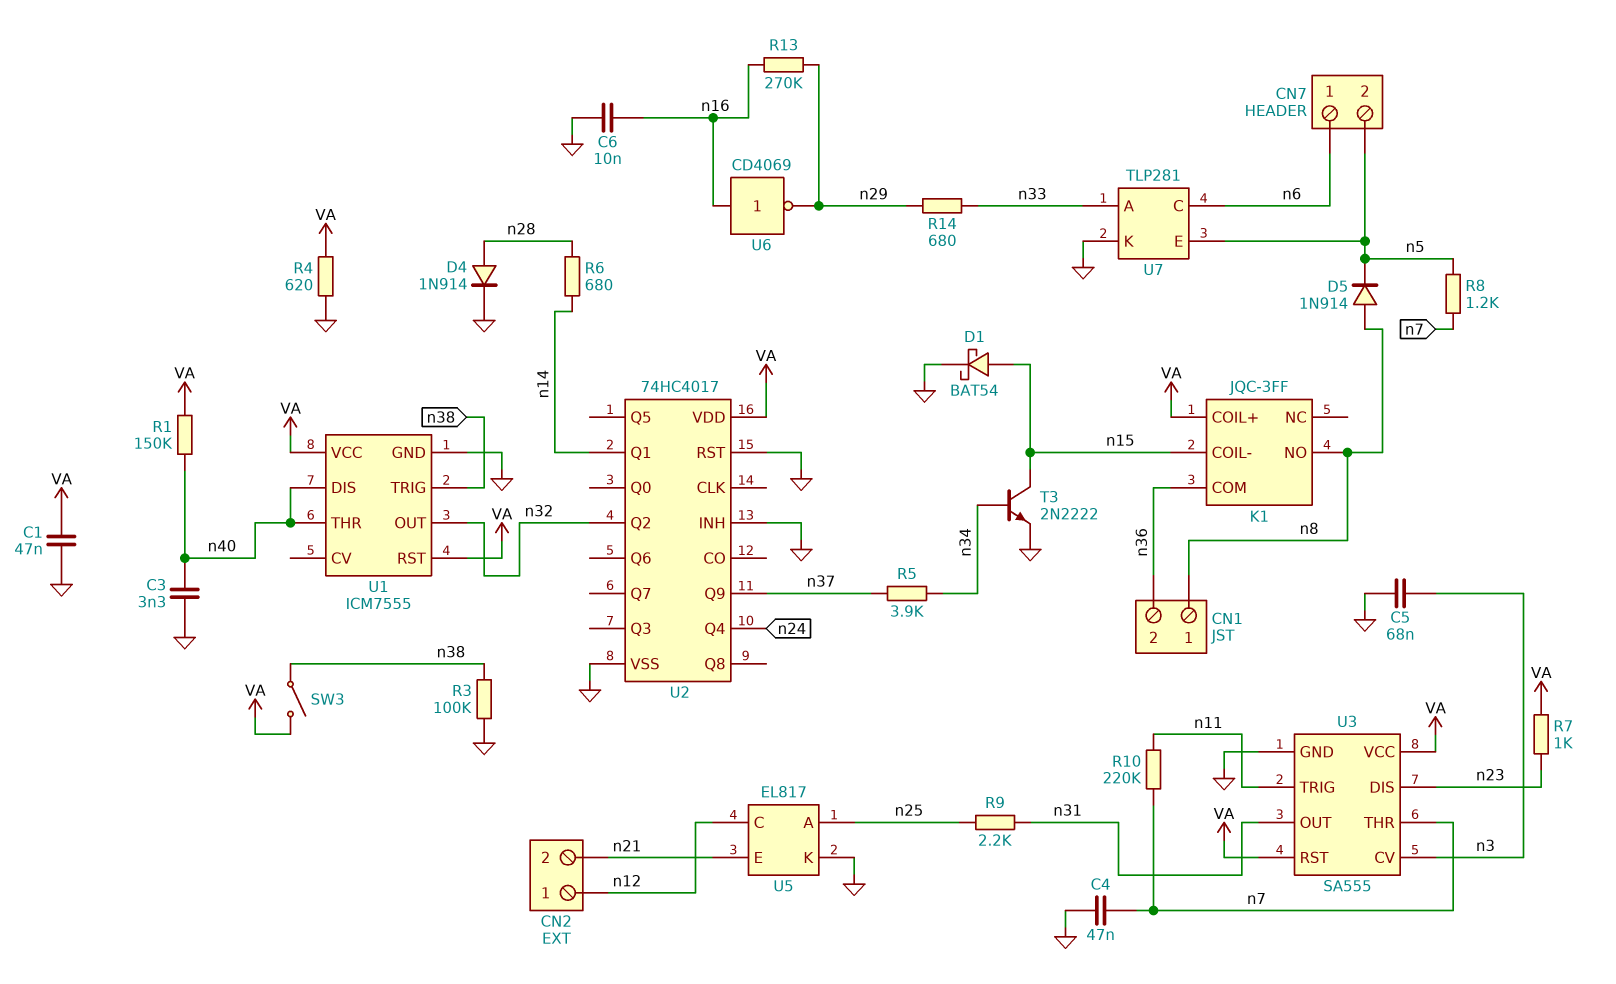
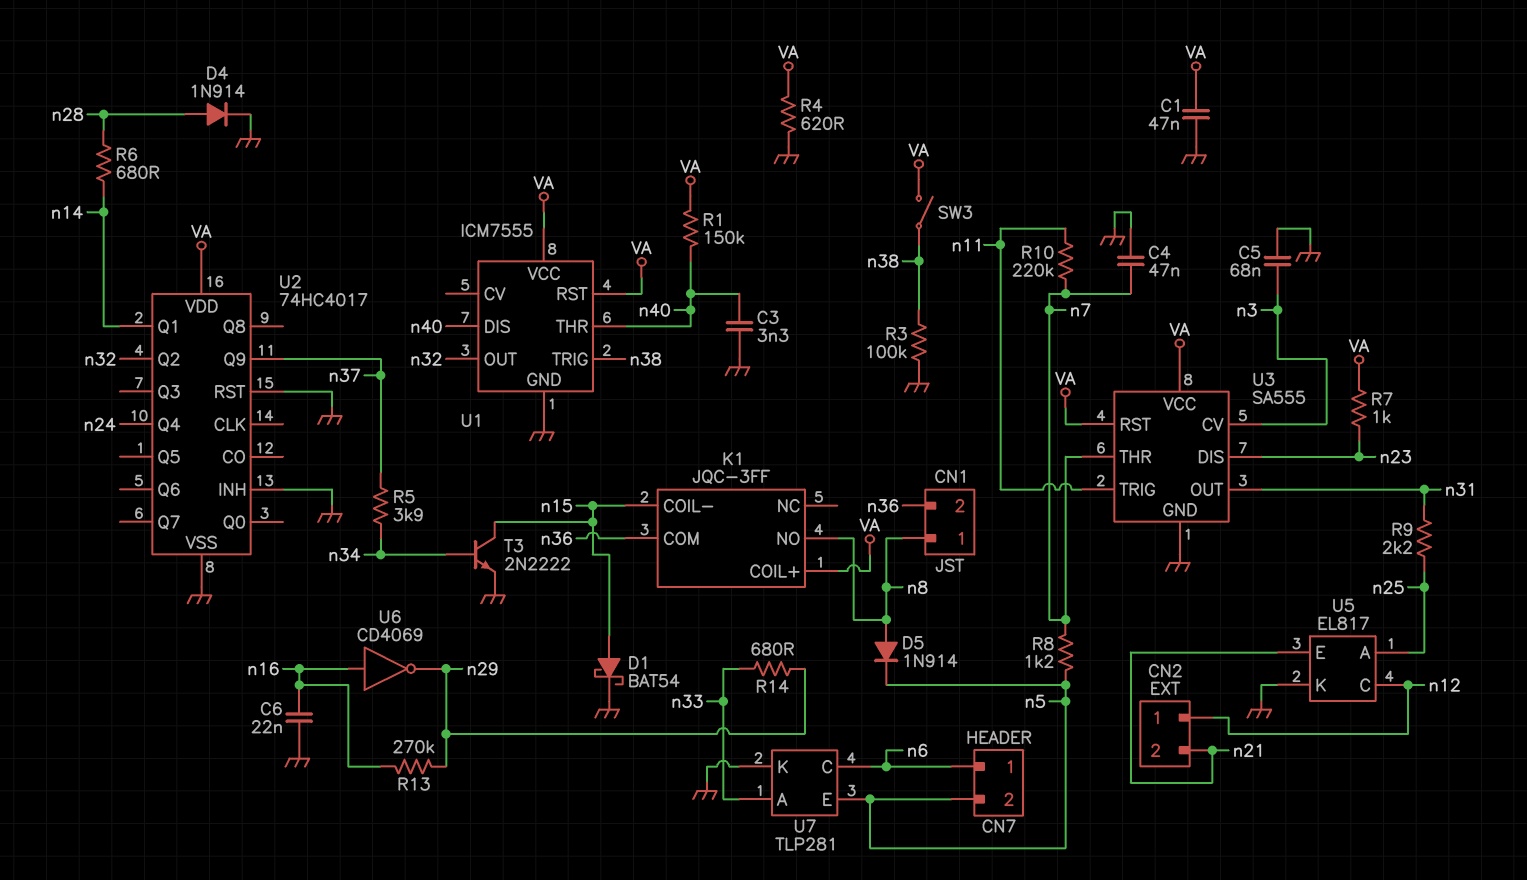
C6: 10nF (GND, n16) -> 22nF (GND, n16)

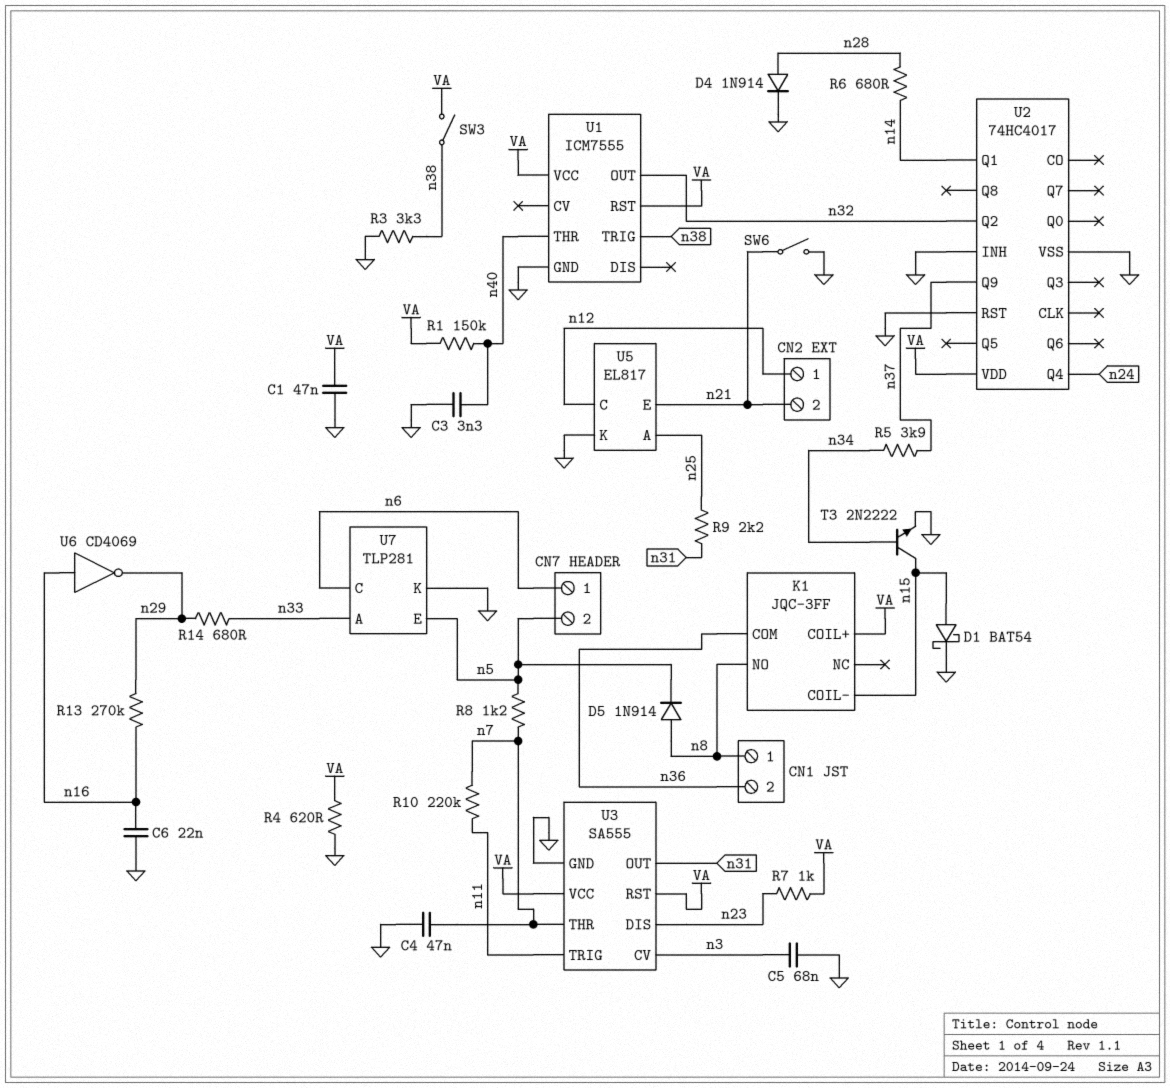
R3: 100k (GND, n38) -> 3.3k (GND, n38)
SW6: none -> switch (GND, n21)
U1 pin DIS: n40 -> none

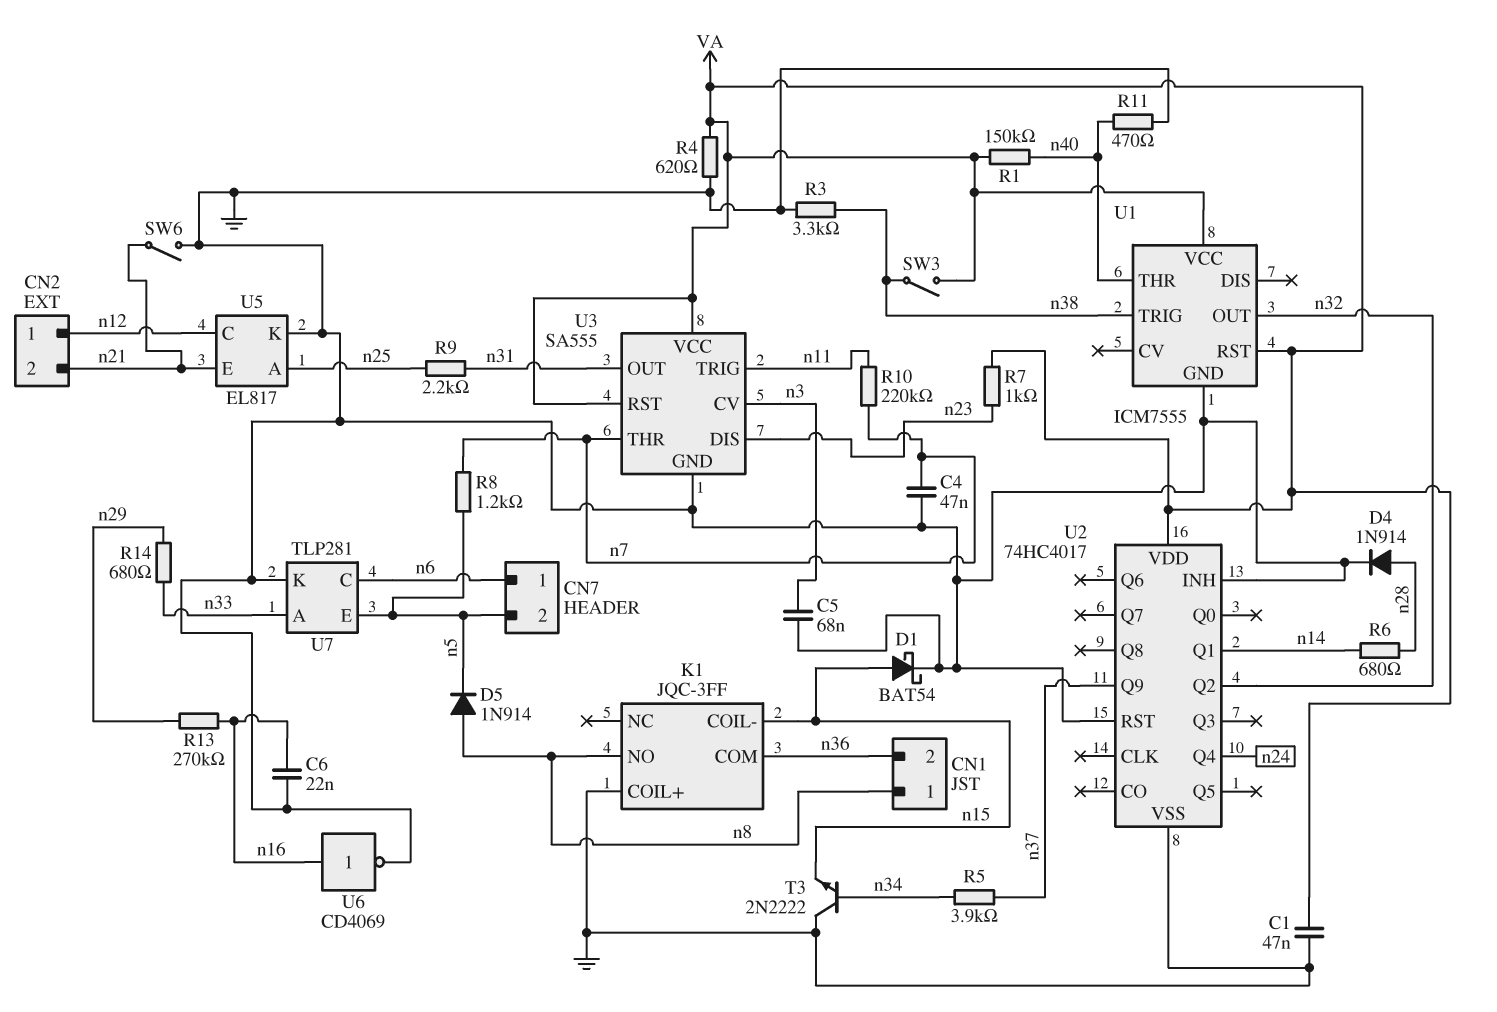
C3: 3.3nF (GND, n40) -> none
K1 pin COIL+: VA -> GND
R11: none -> 470 (GND, n40)
T3: NPN 2N2222 (B n34, C n15, E GND) -> NPN 2N2222 (B n34, C GND, E n15)
U6: NOT CD4069 (in n16, out n29) -> NOT CD4069 (in n16, out GND)

